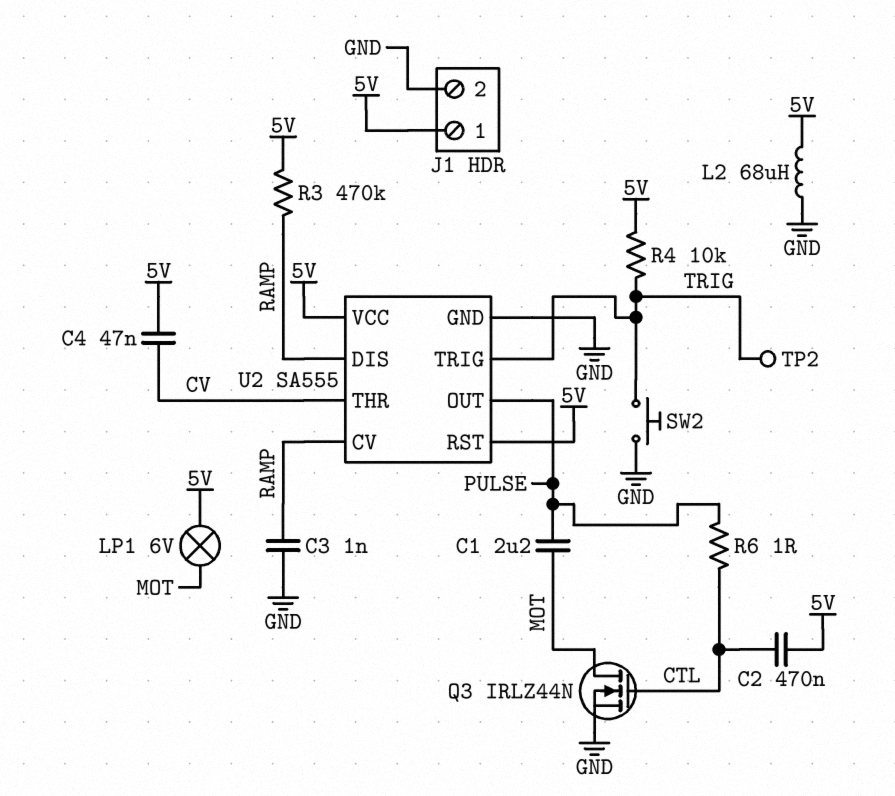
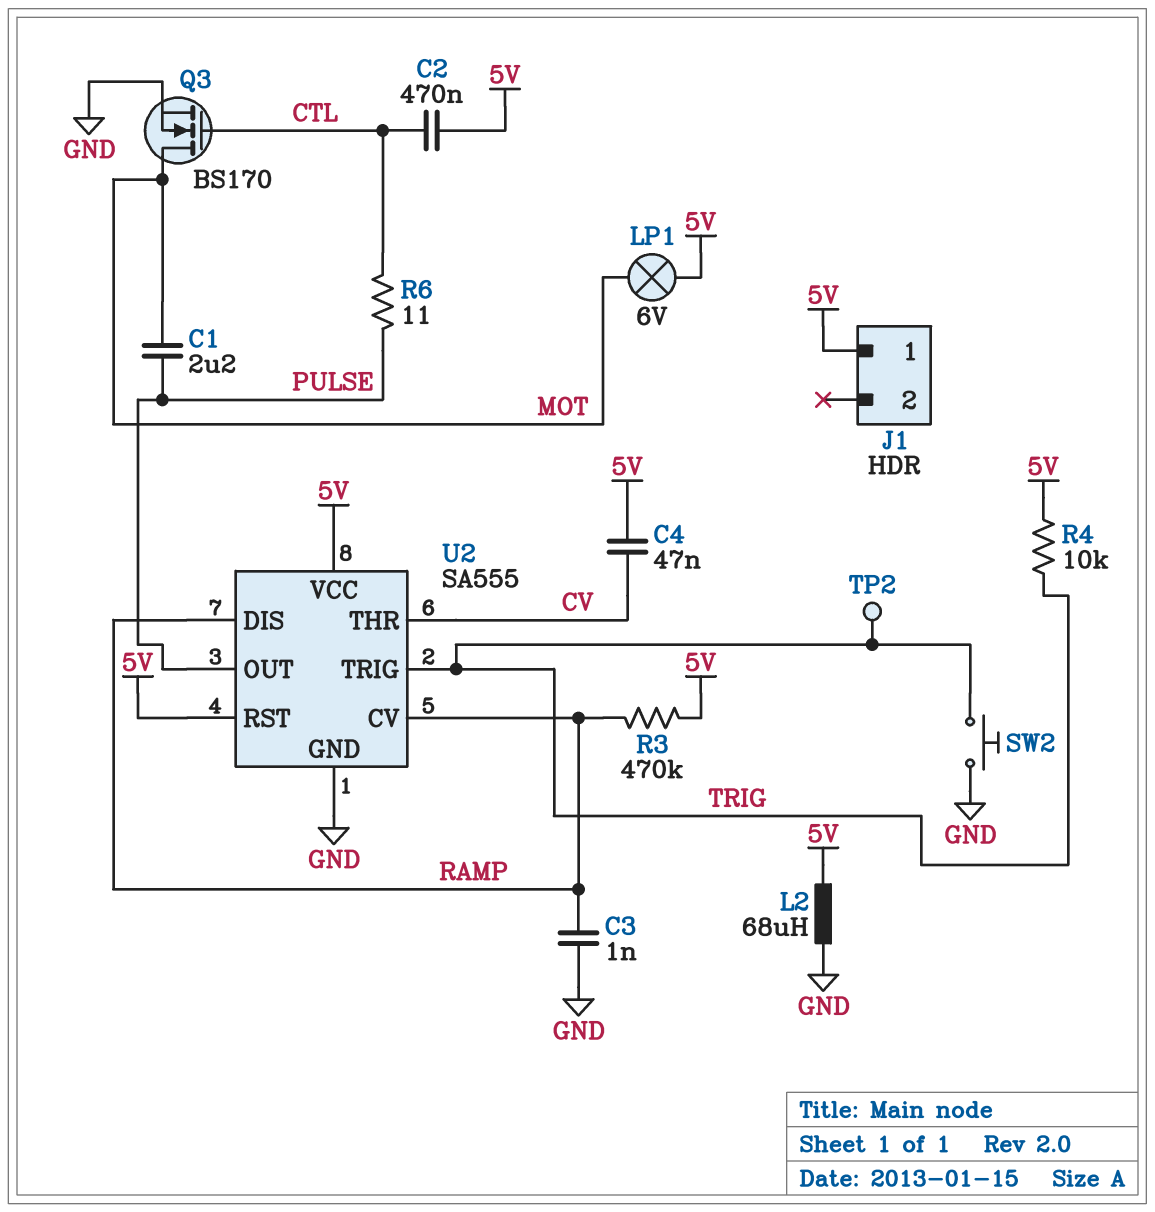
J1 pin 2: GND -> none
Q3: NMOS IRLZ44N (G CTL, D MOT, S GND) -> NMOS BS170 (G CTL, D MOT, S GND)
R6: 1 (CTL, PULSE) -> 11 (CTL, PULSE)

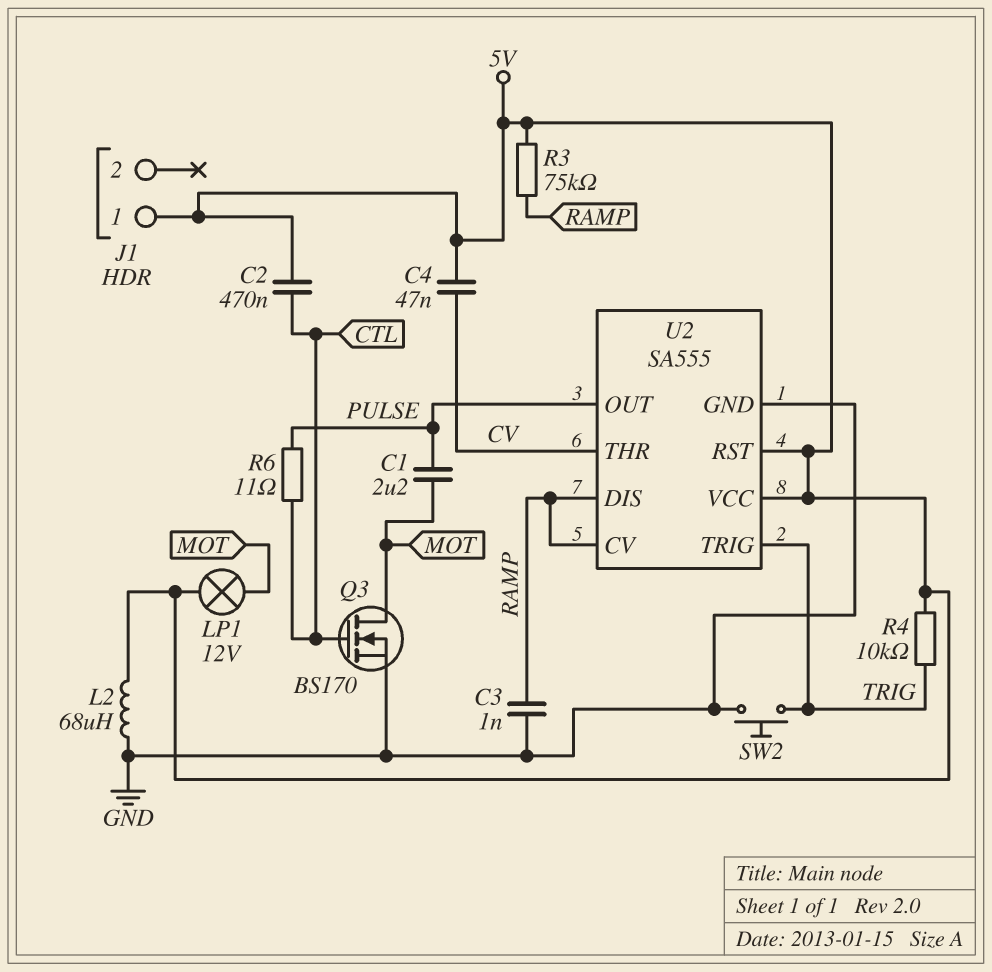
LP1: lamp 6V (5V, MOT) -> lamp 12V (5V, MOT)
R3: 470k (5V, RAMP) -> 75k (5V, RAMP)
TP2: test point (TRIG) -> none

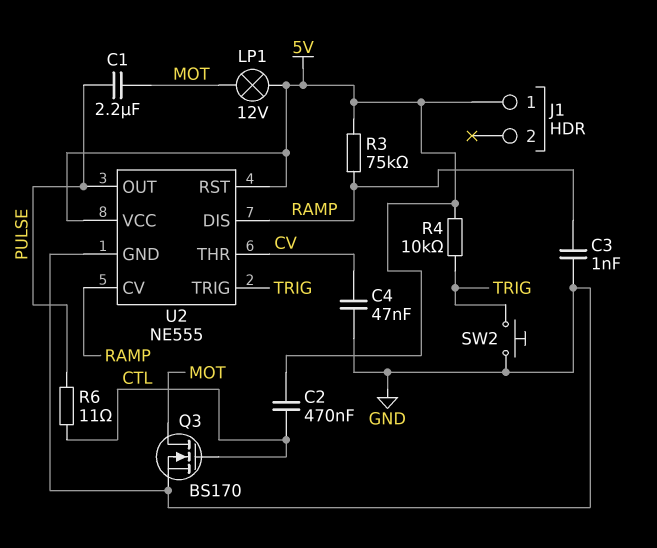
C4: 47nF (5V, CV) -> 47nF (CV, GND)
L2: 68uH (5V, GND) -> none
U2: SA555 -> NE555

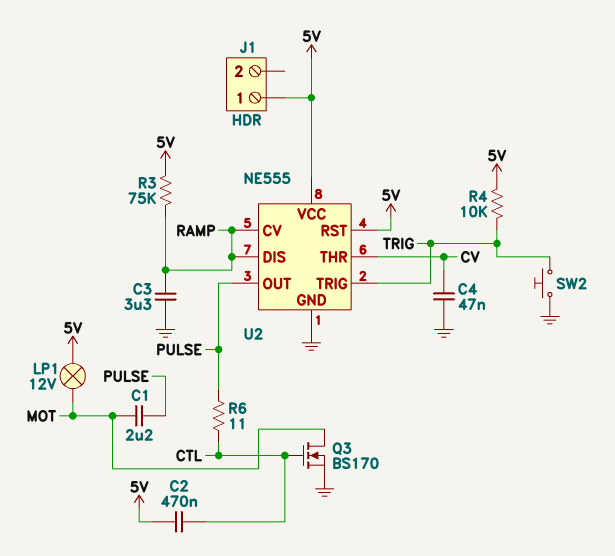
C3: 1nF (GND, RAMP) -> 3.3uF (GND, RAMP)

